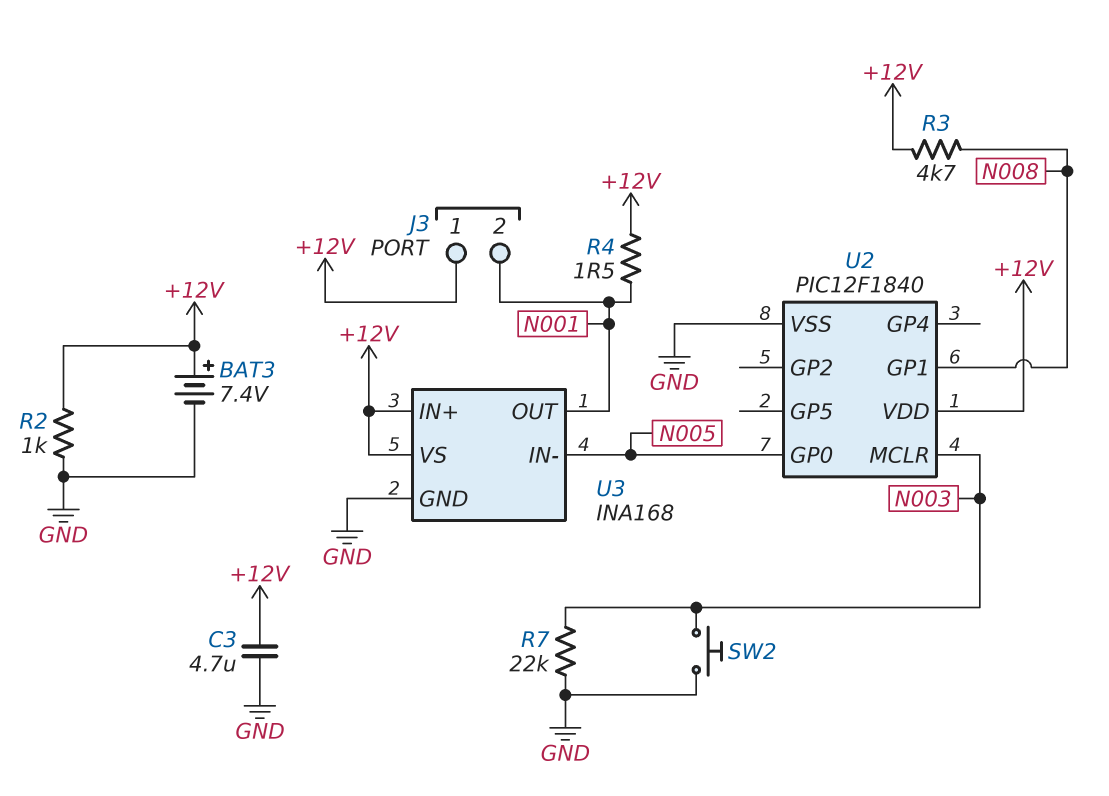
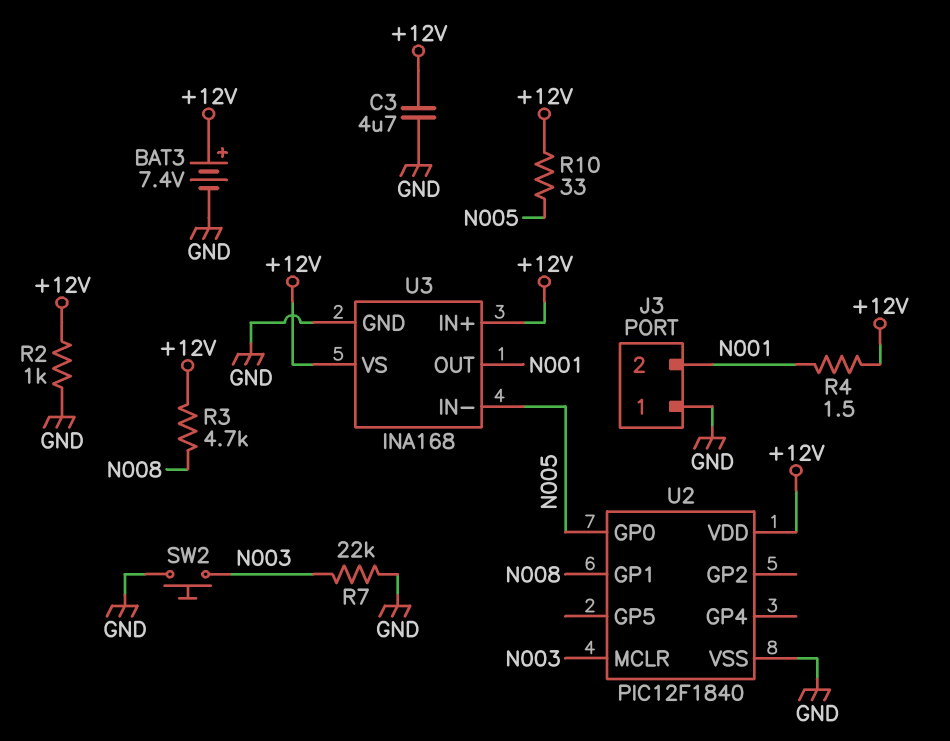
J3 pin 1: +12V -> GND
R10: none -> 33 (+12V, N005)

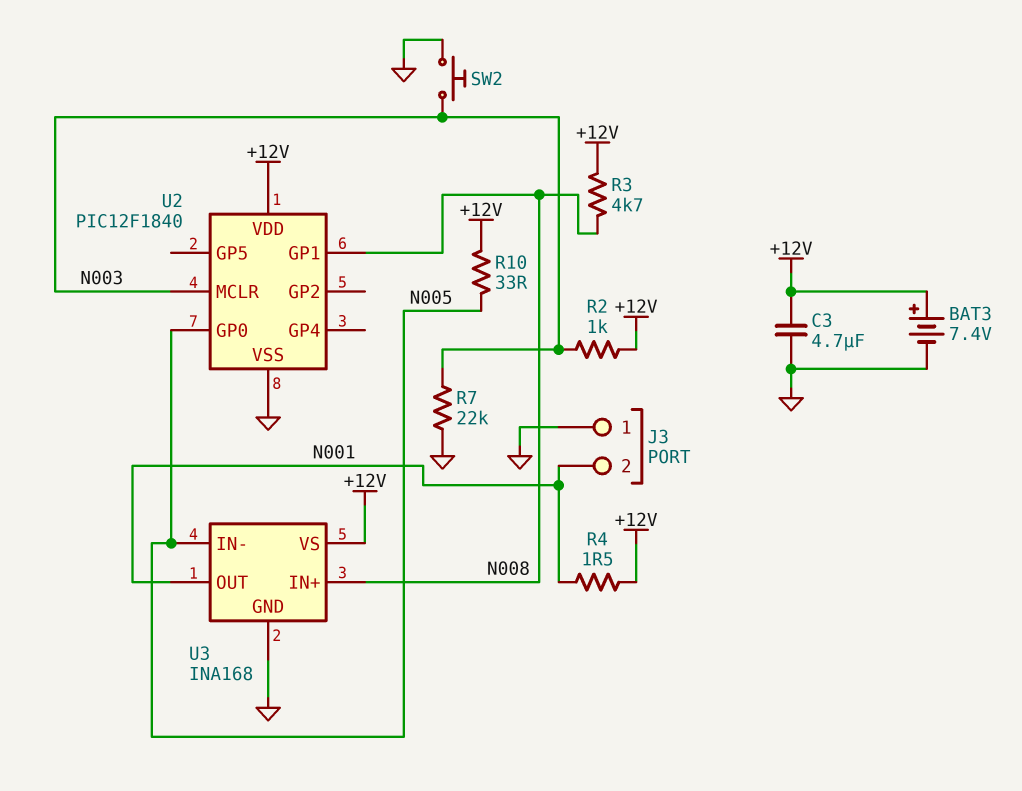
R2: 1k (+12V, GND) -> 1k (+12V, N003)
U3 pin IN+: +12V -> N008

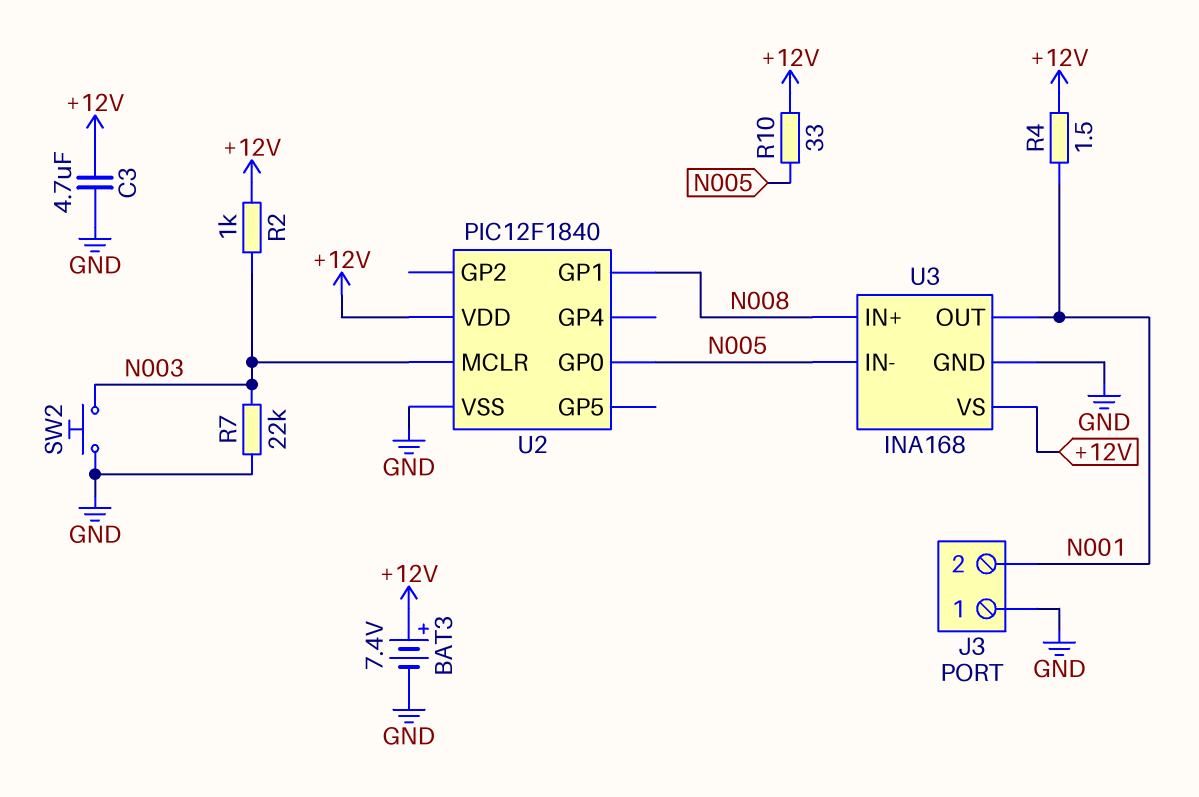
R3: 4.7k (+12V, N008) -> none

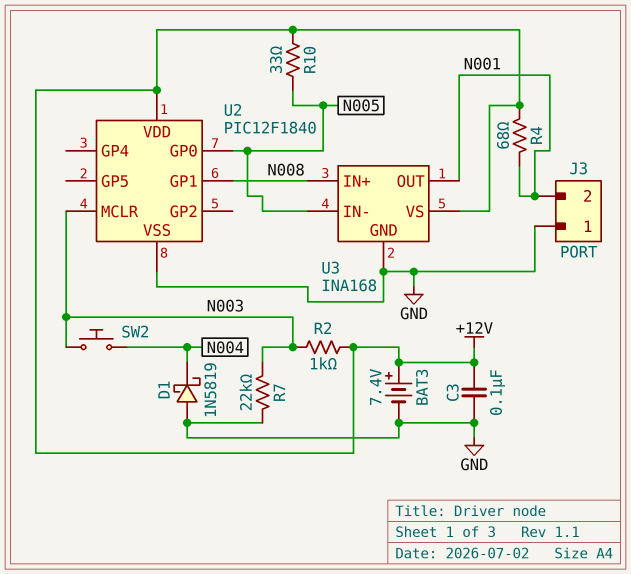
C3: 4.7uF (+12V, GND) -> 100nF (+12V, GND)
D1: none -> schottky 1N5819 (A GND, K N004)
R4: 1.5 (+12V, N001) -> 68 (+12V, N001)
SW2: button (GND, N003) -> button (N003, N004)

